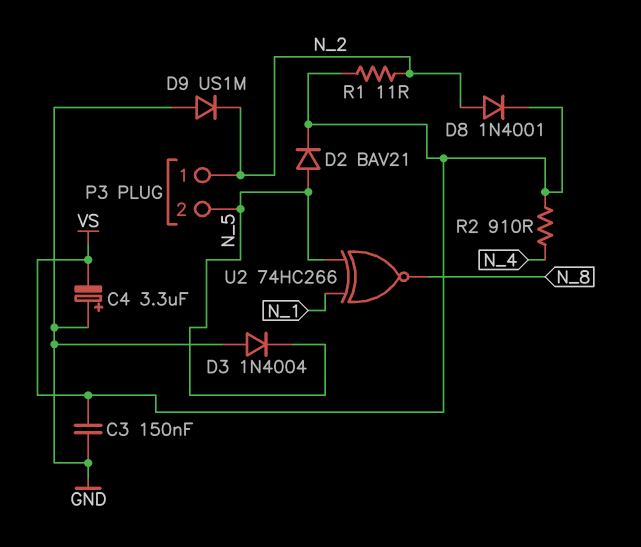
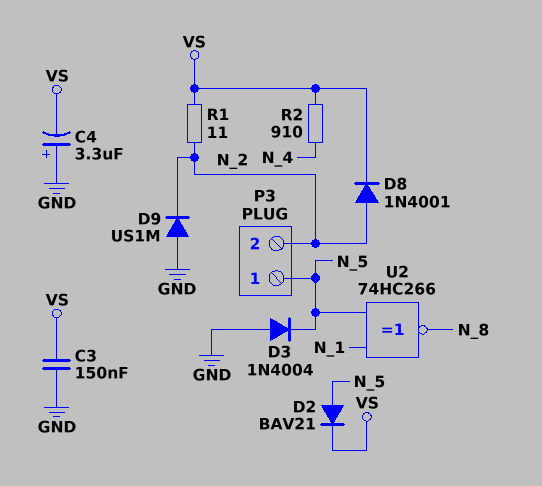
P3 pin 1: N_2 -> N_5
P3 pin 2: N_5 -> N_2

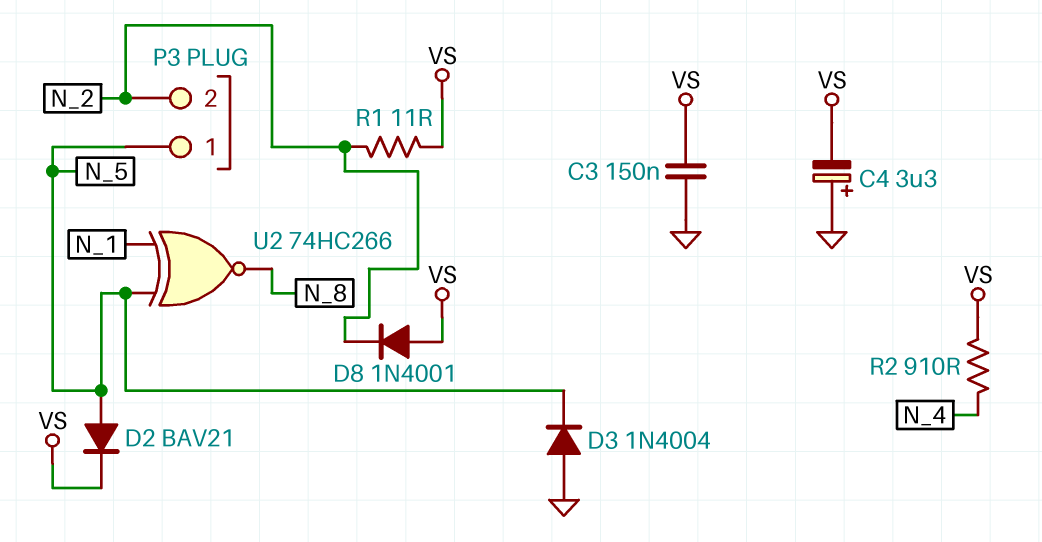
D8: diode 1N4001 (A N_2, K VS) -> diode 1N4001 (A VS, K N_2)
D9: diode US1M (A GND, K N_2) -> none

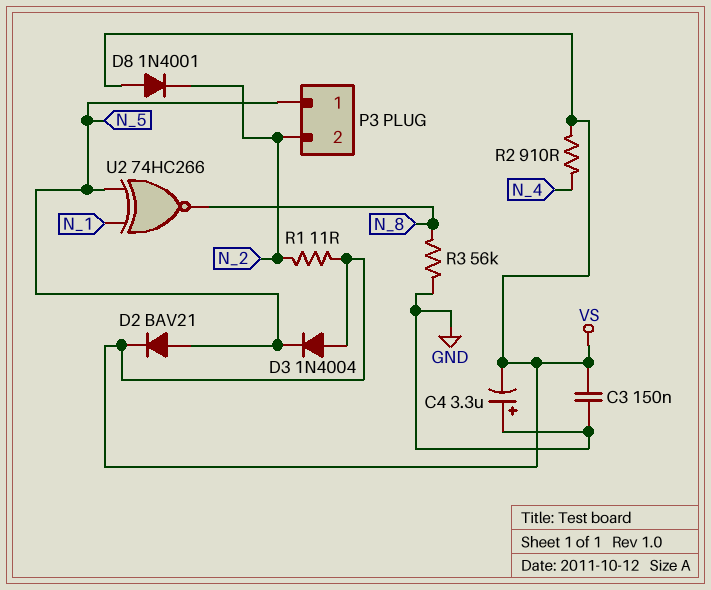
D3: diode 1N4004 (A GND, K N_5) -> diode 1N4004 (A VS, K N_5)
R3: none -> 56k (GND, N_8)

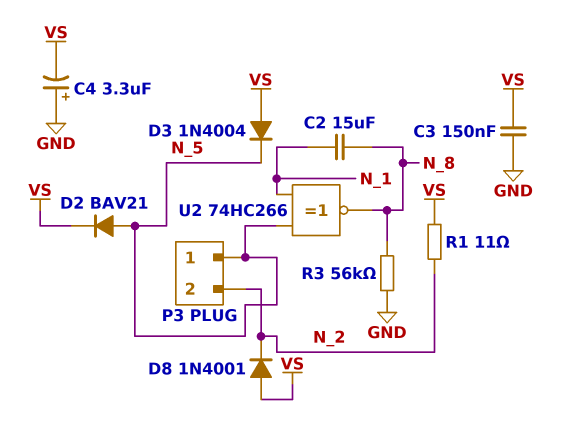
C2: none -> 15uF (N_1, N_8)
R2: 910 (N_4, VS) -> none

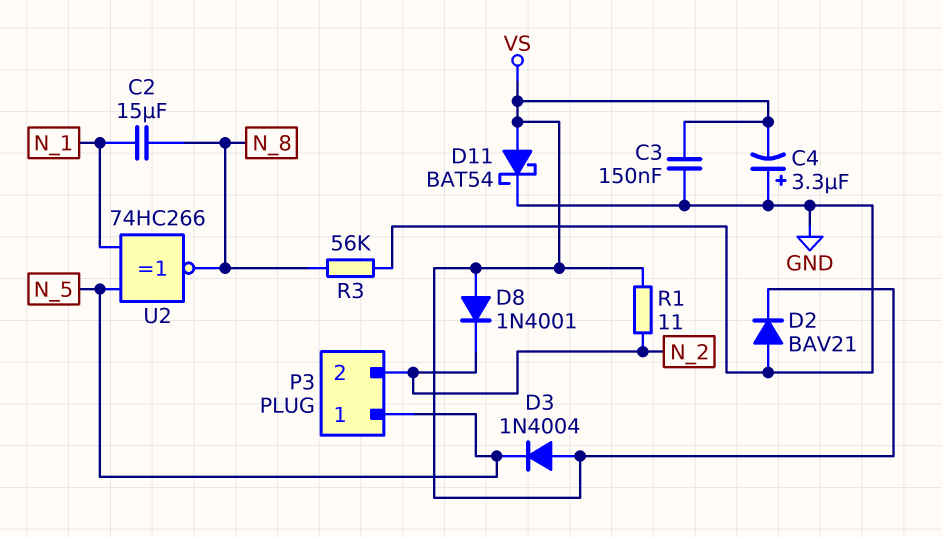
D2: diode BAV21 (A N_5, K VS) -> diode BAV21 (A GND, K VS)
D11: none -> schottky BAT54 (A VS, K GND)

